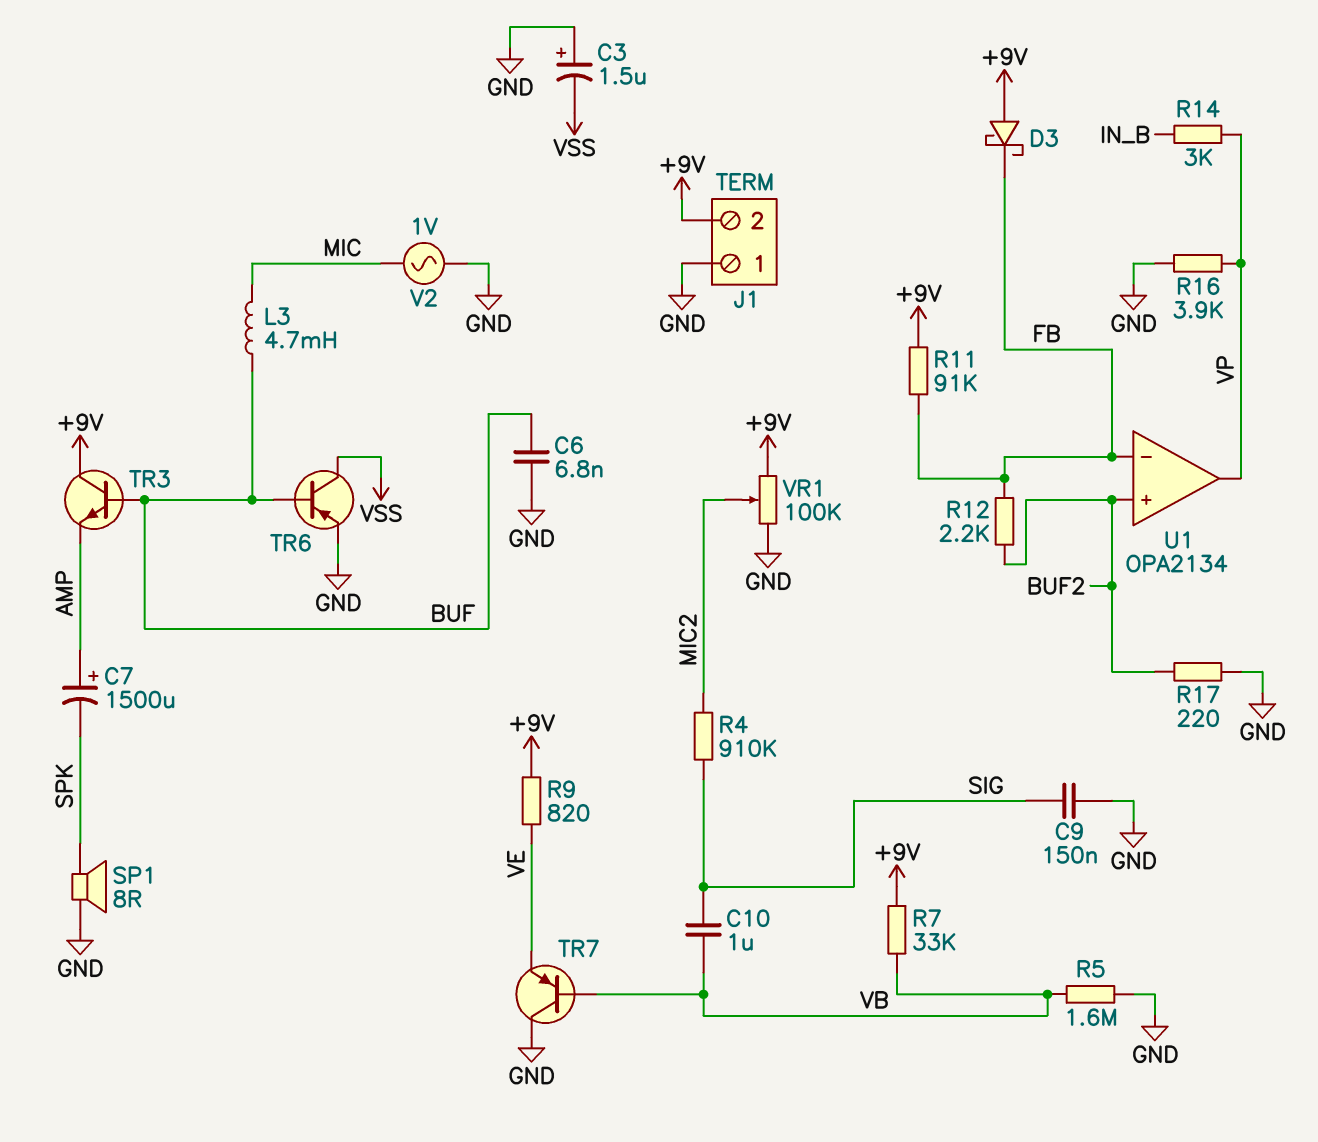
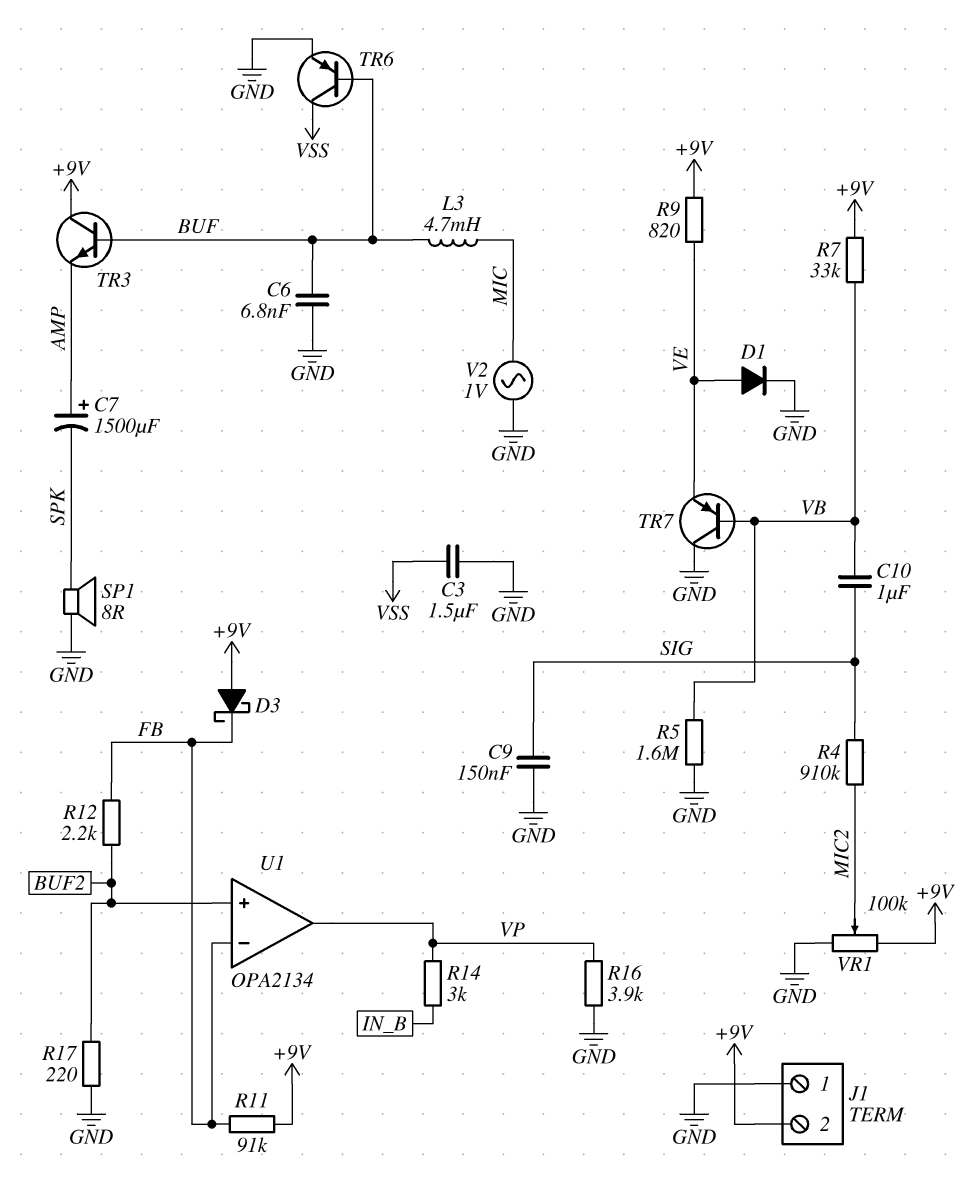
C3: 1.5uF (plus GND, minus VSS) -> 1.5uF (GND, VSS)
D1: none -> diode (A VE, K GND)

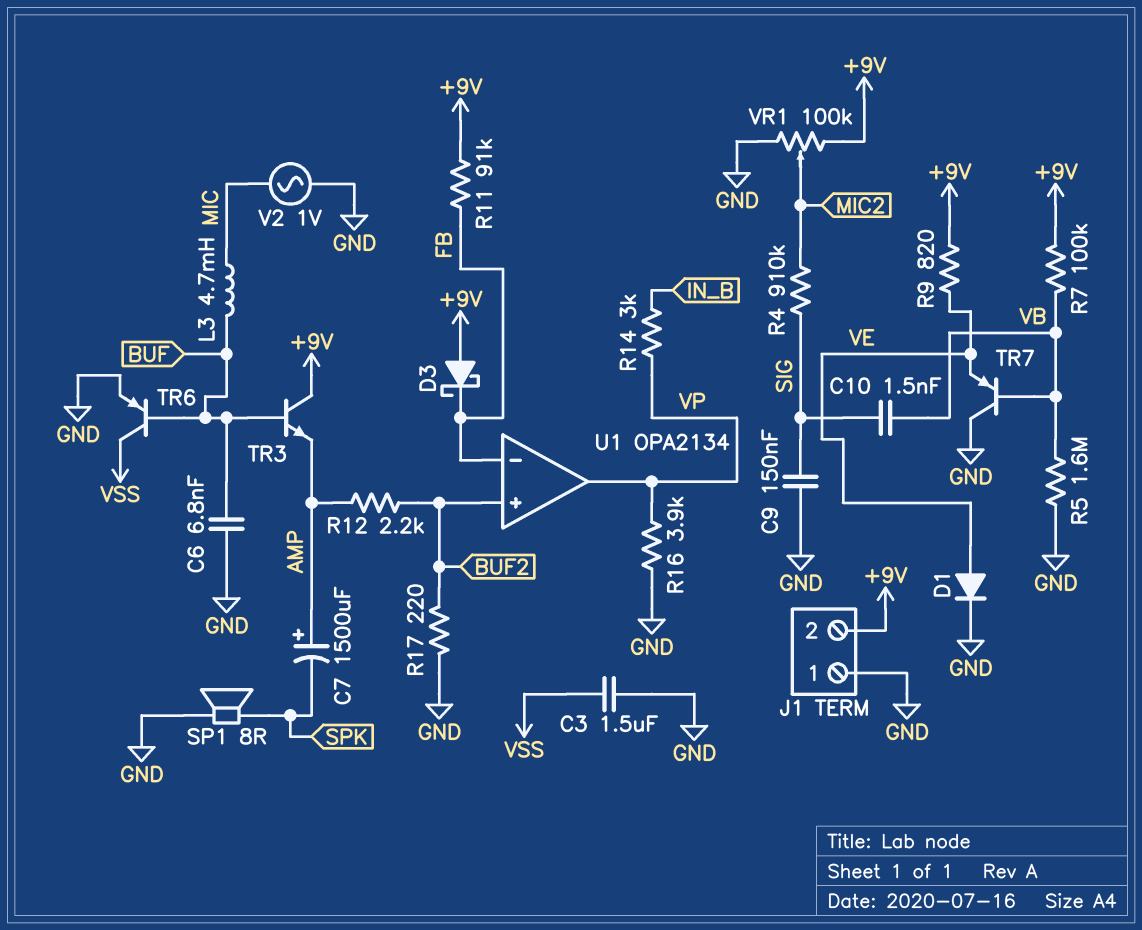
C10: 1uF (SIG, VB) -> 1.5nF (SIG, VB)
R7: 33k (+9V, VB) -> 100k (+9V, VB)
R12: 2.2k (BUF2, FB) -> 2.2k (AMP, BUF2)

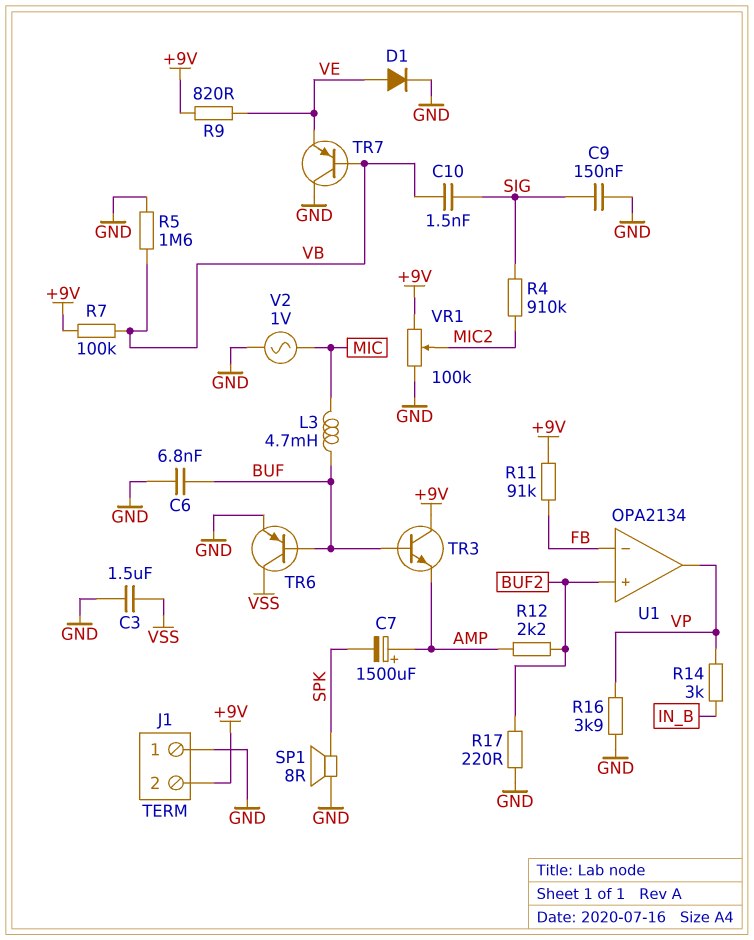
D3: schottky (A +9V, K FB) -> none

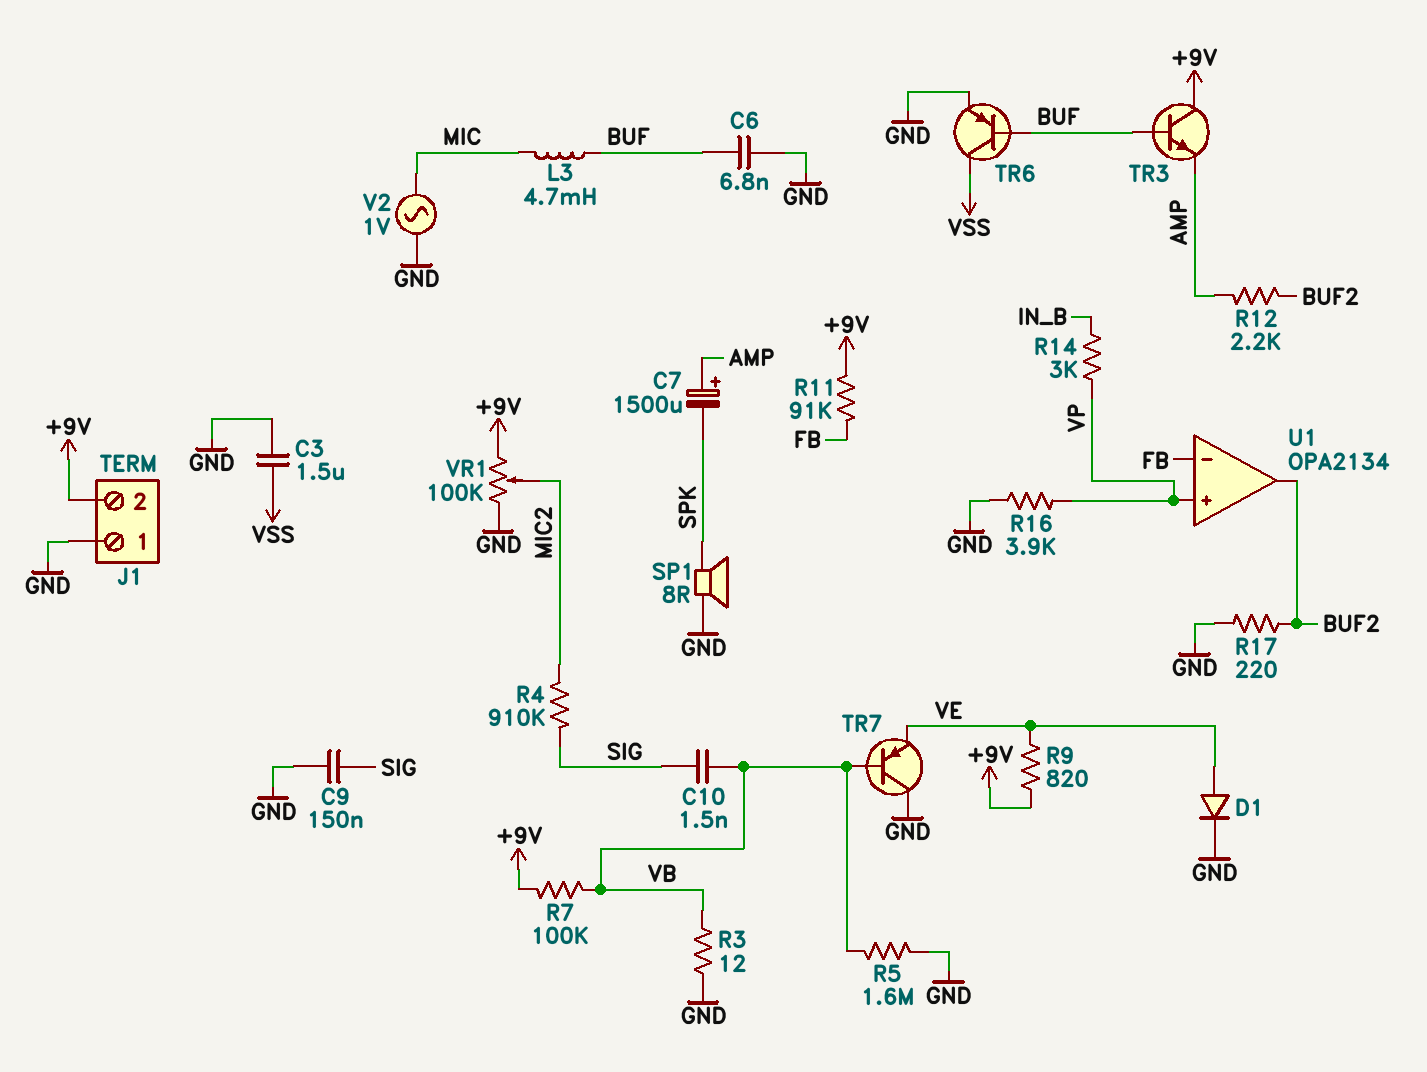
R3: none -> 12 (GND, VB)
U1 pin in+: BUF2 -> VP
U1 pin out: VP -> BUF2

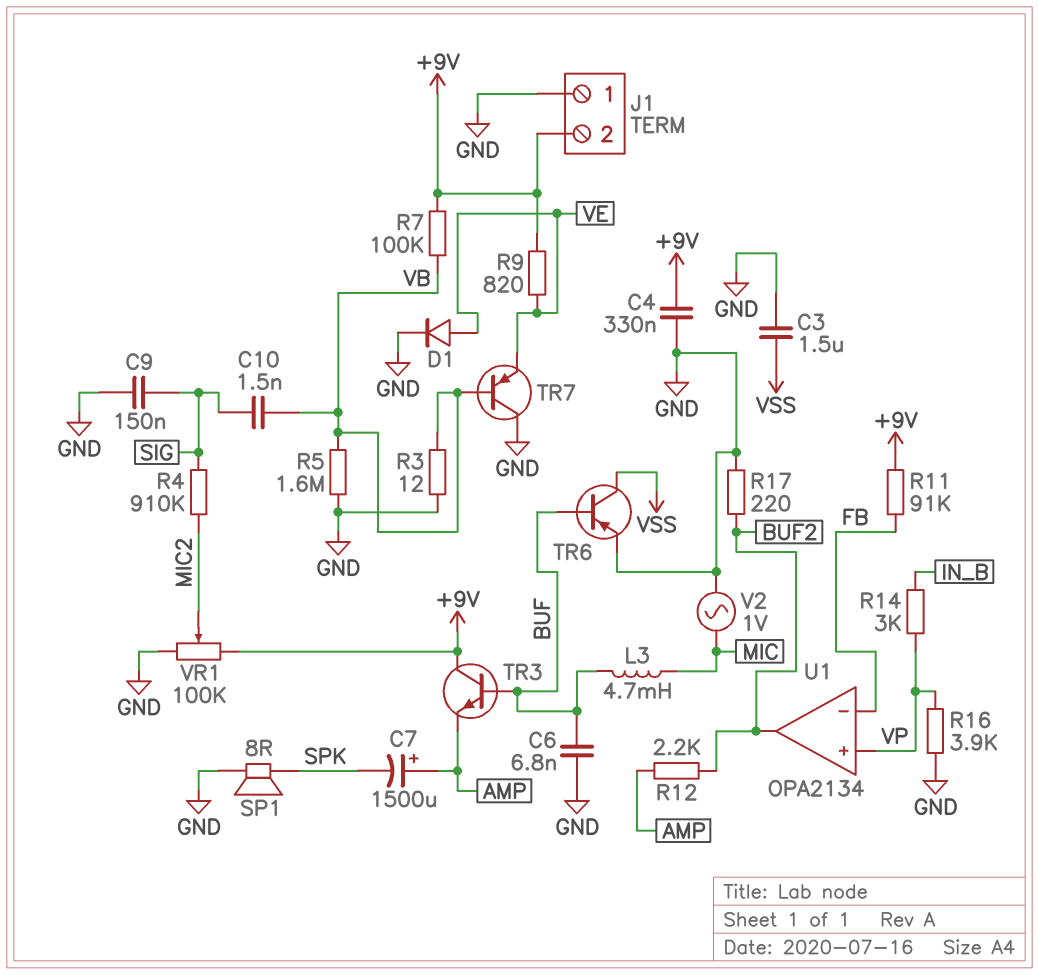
C4: none -> 330nF (+9V, GND)

